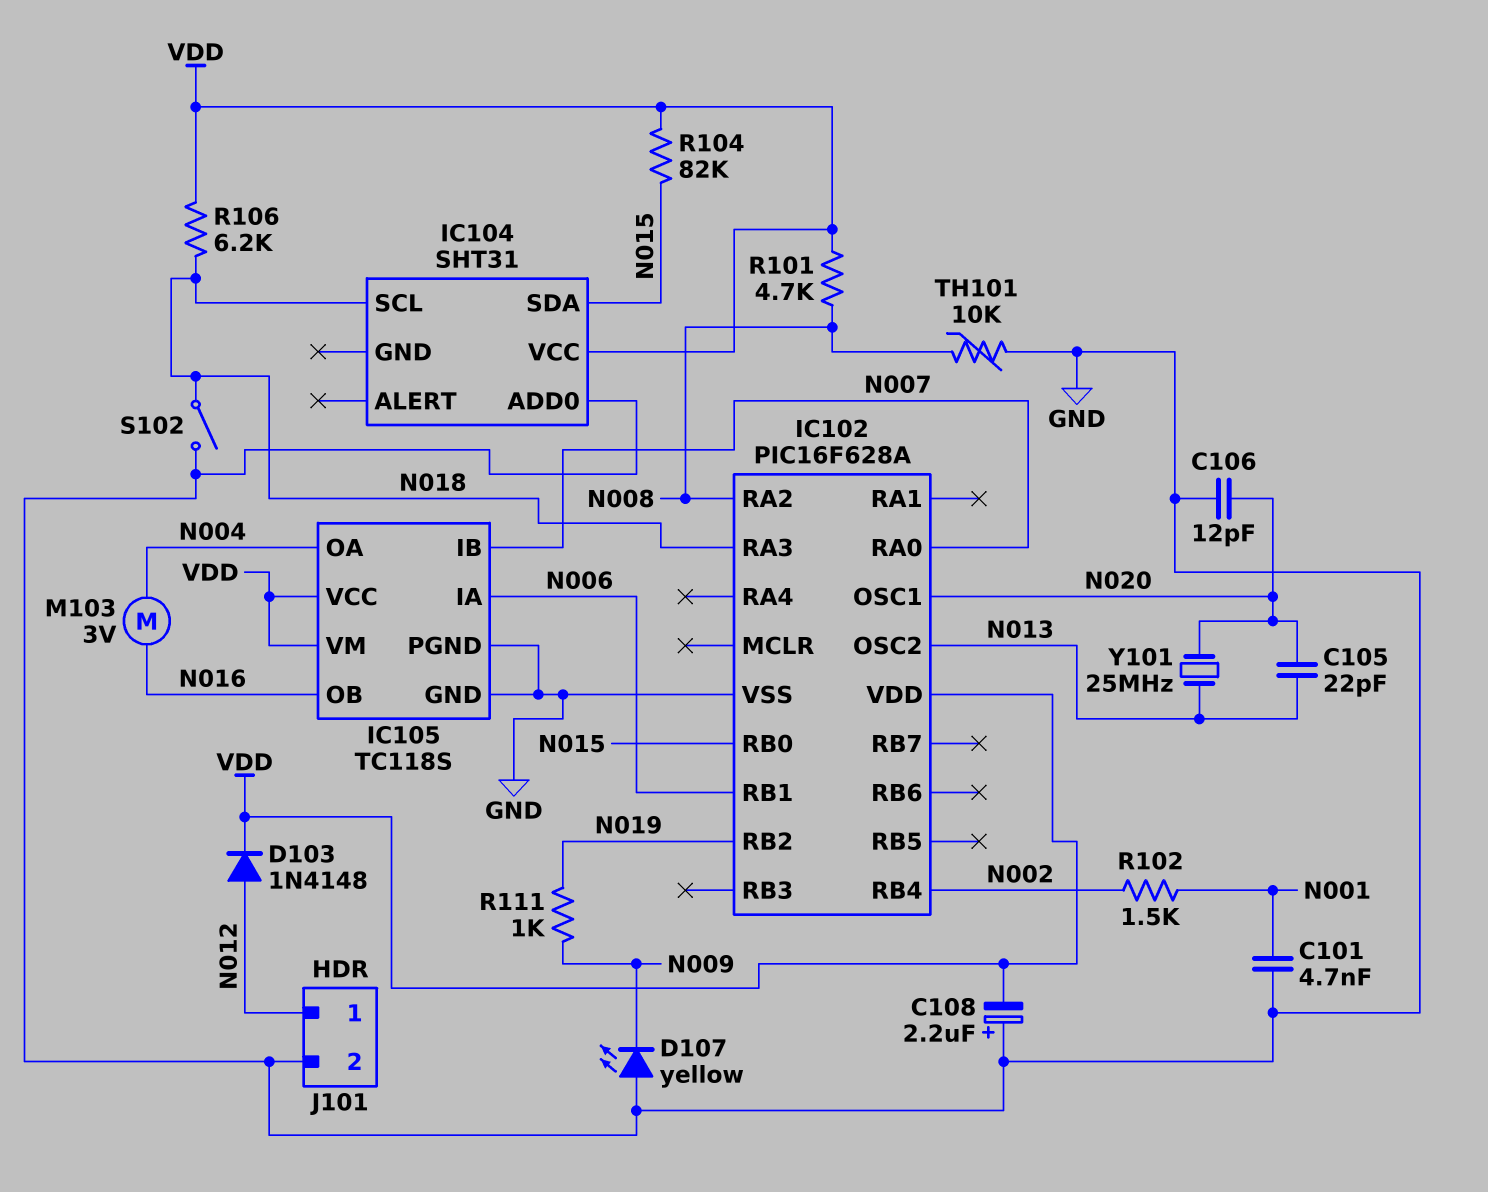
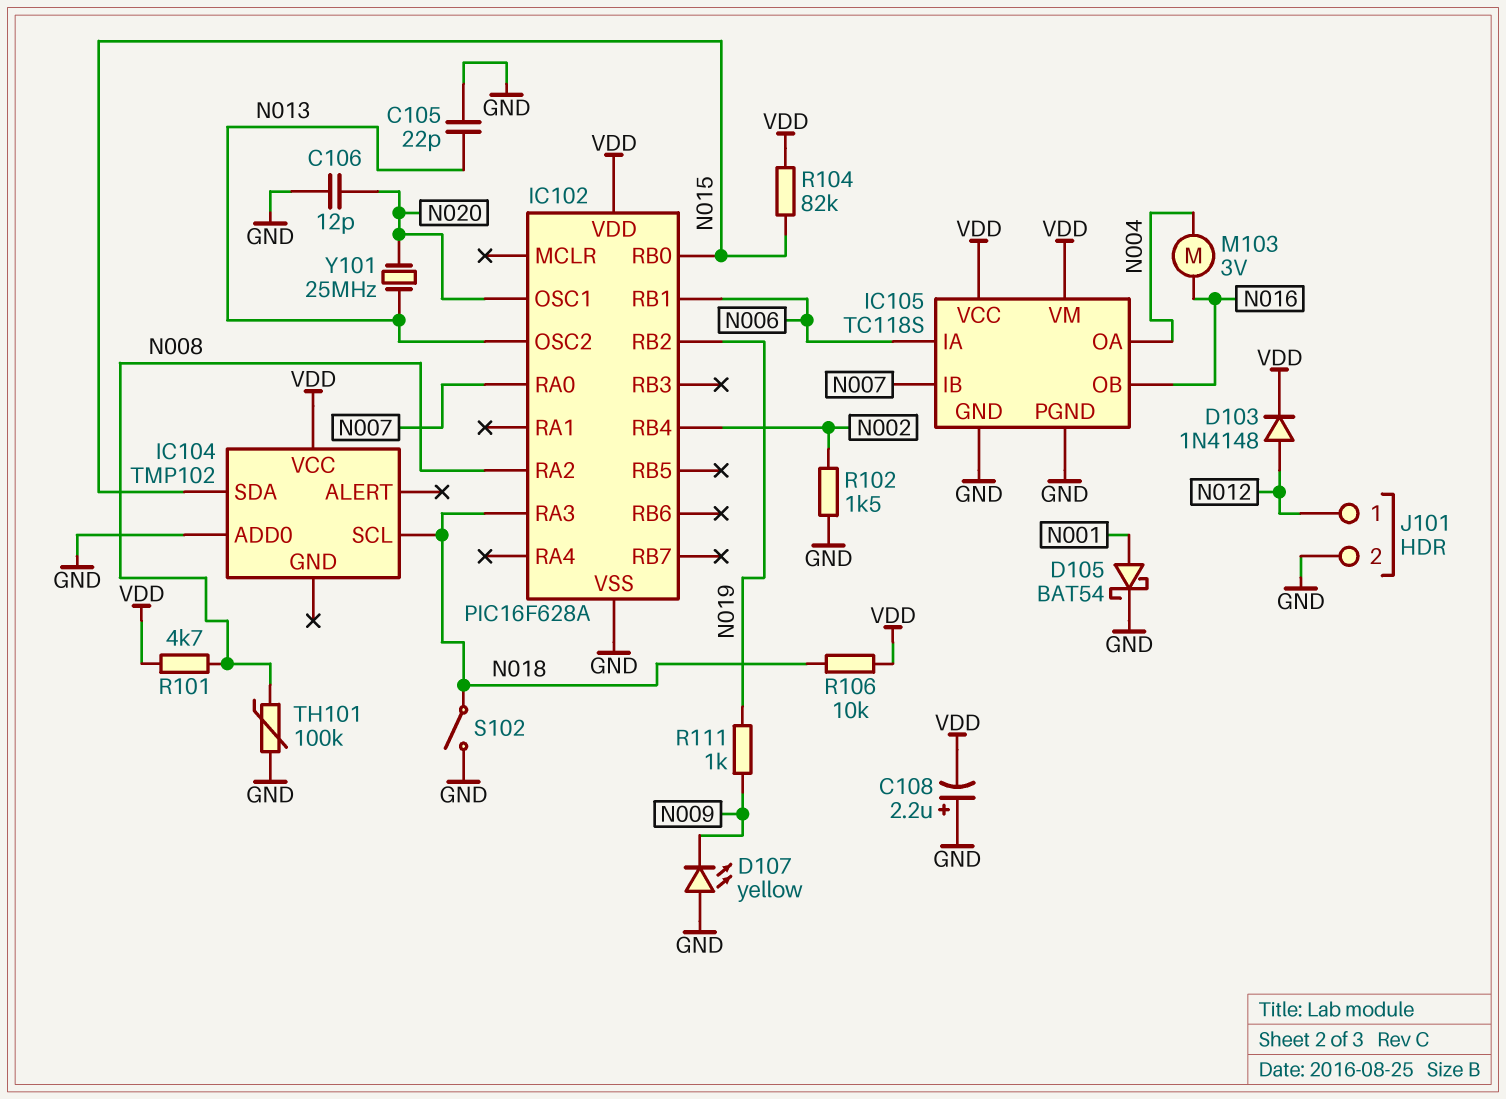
C101: 4.7nF (GND, N001) -> none
C105: 22pF (N013, N020) -> 22pF (GND, N013)
D105: none -> schottky BAT54 (A N001, K GND)
IC104: SHT31 -> TMP102
R102: 1.5k (N001, N002) -> 1.5k (GND, N002)
R106: 6.2k (N018, VDD) -> 10k (N018, VDD)
TH101: 10k (GND, N008) -> 100k (GND, N008)

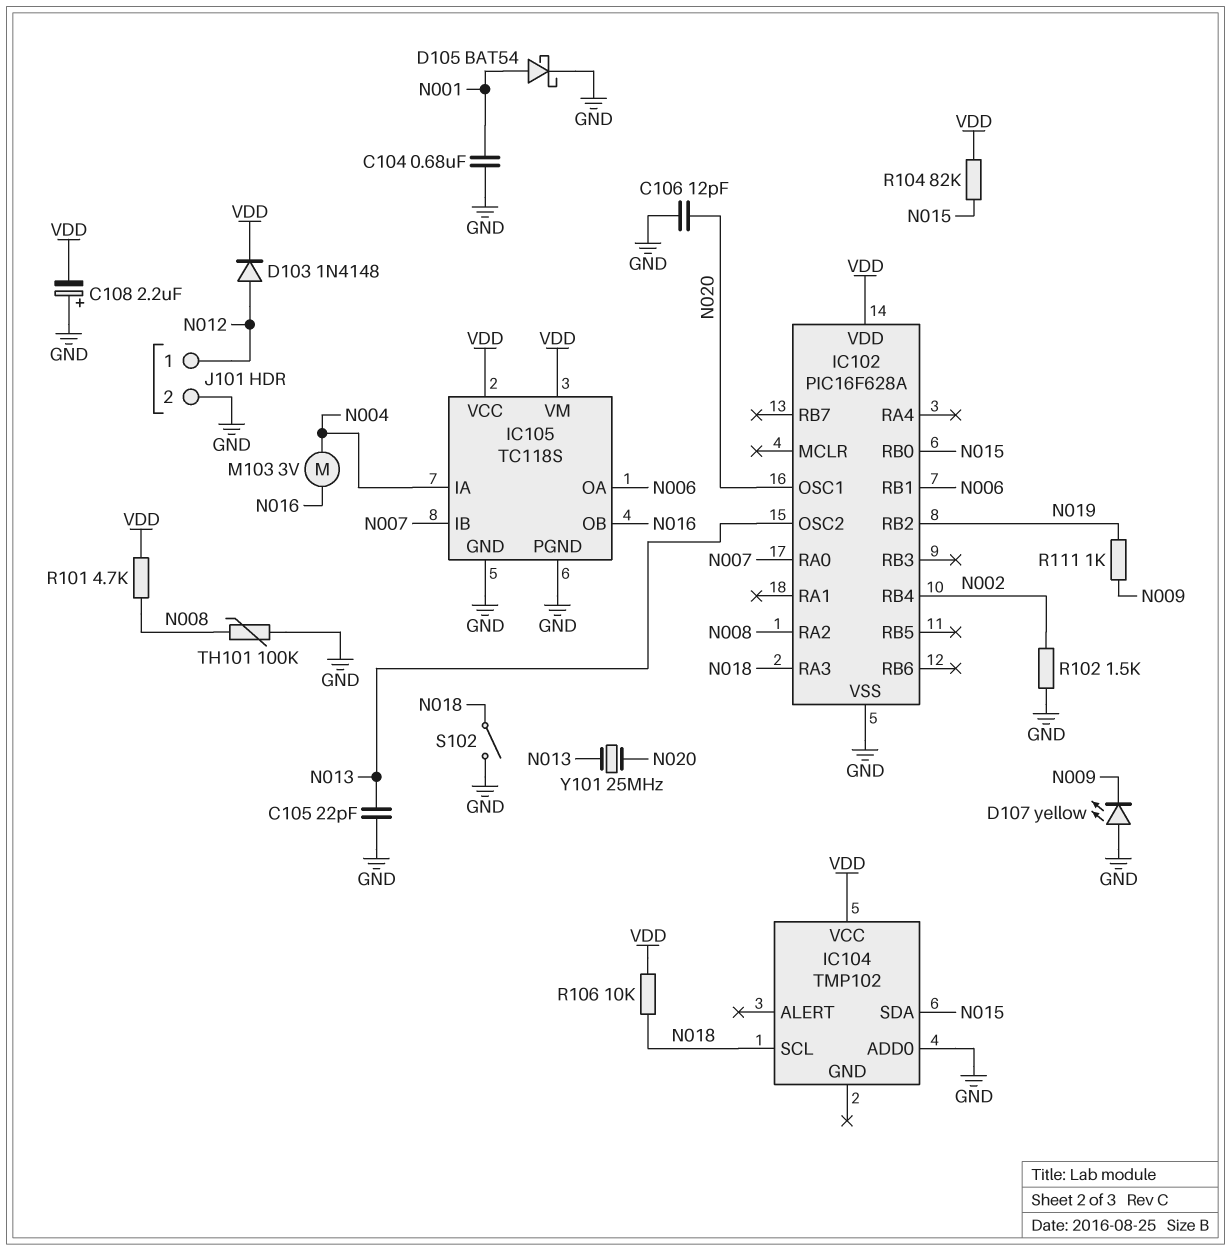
C104: none -> 680nF (GND, N001)
IC105 pin IA: N006 -> N004
IC105 pin OA: N004 -> N006

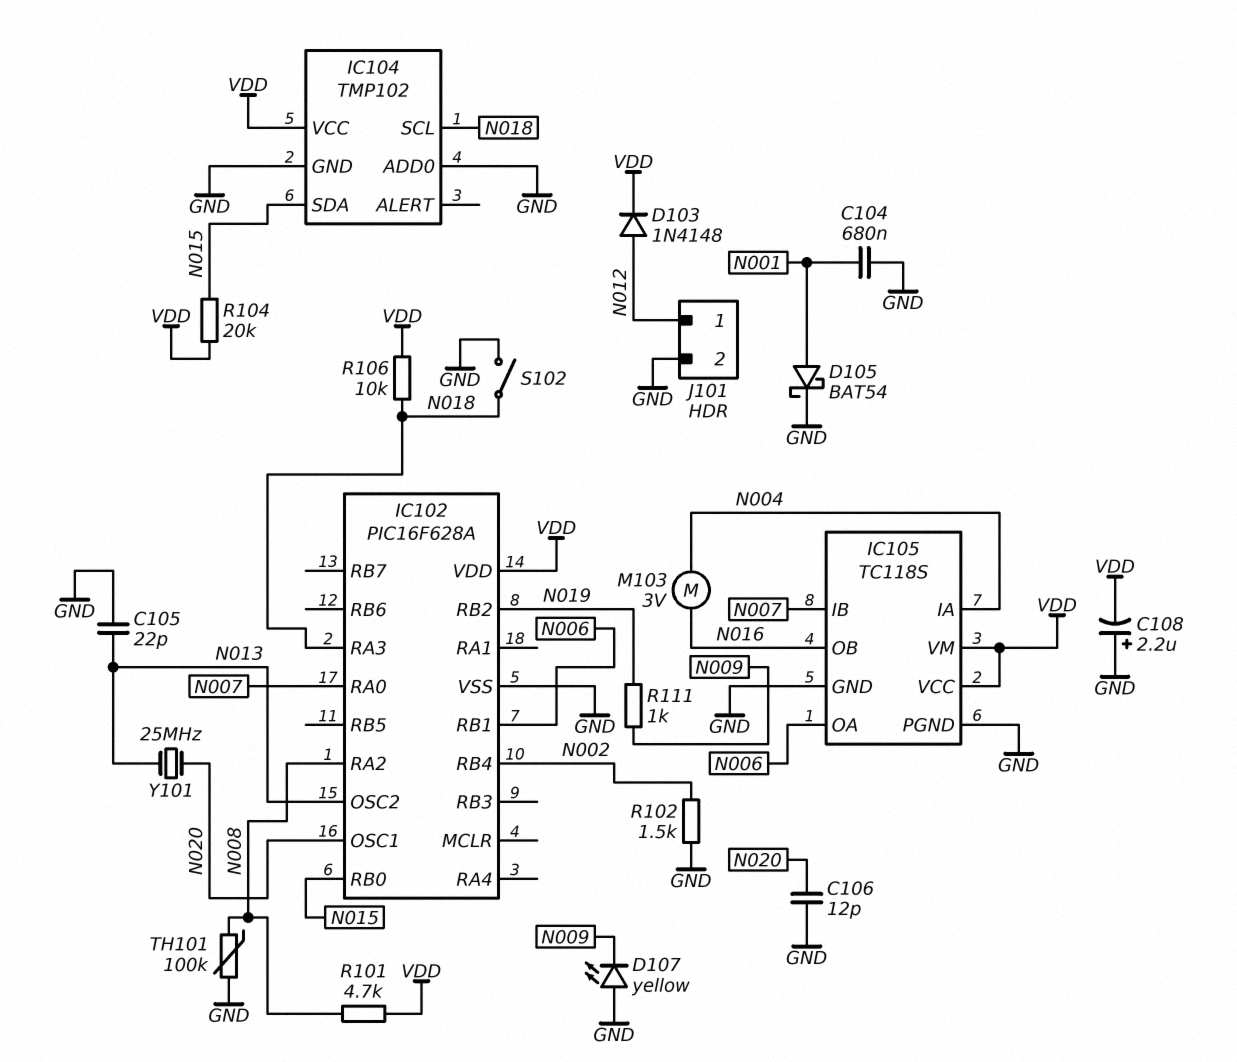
IC104 pin GND: none -> GND
R104: 82k (N015, VDD) -> 20k (N015, VDD)

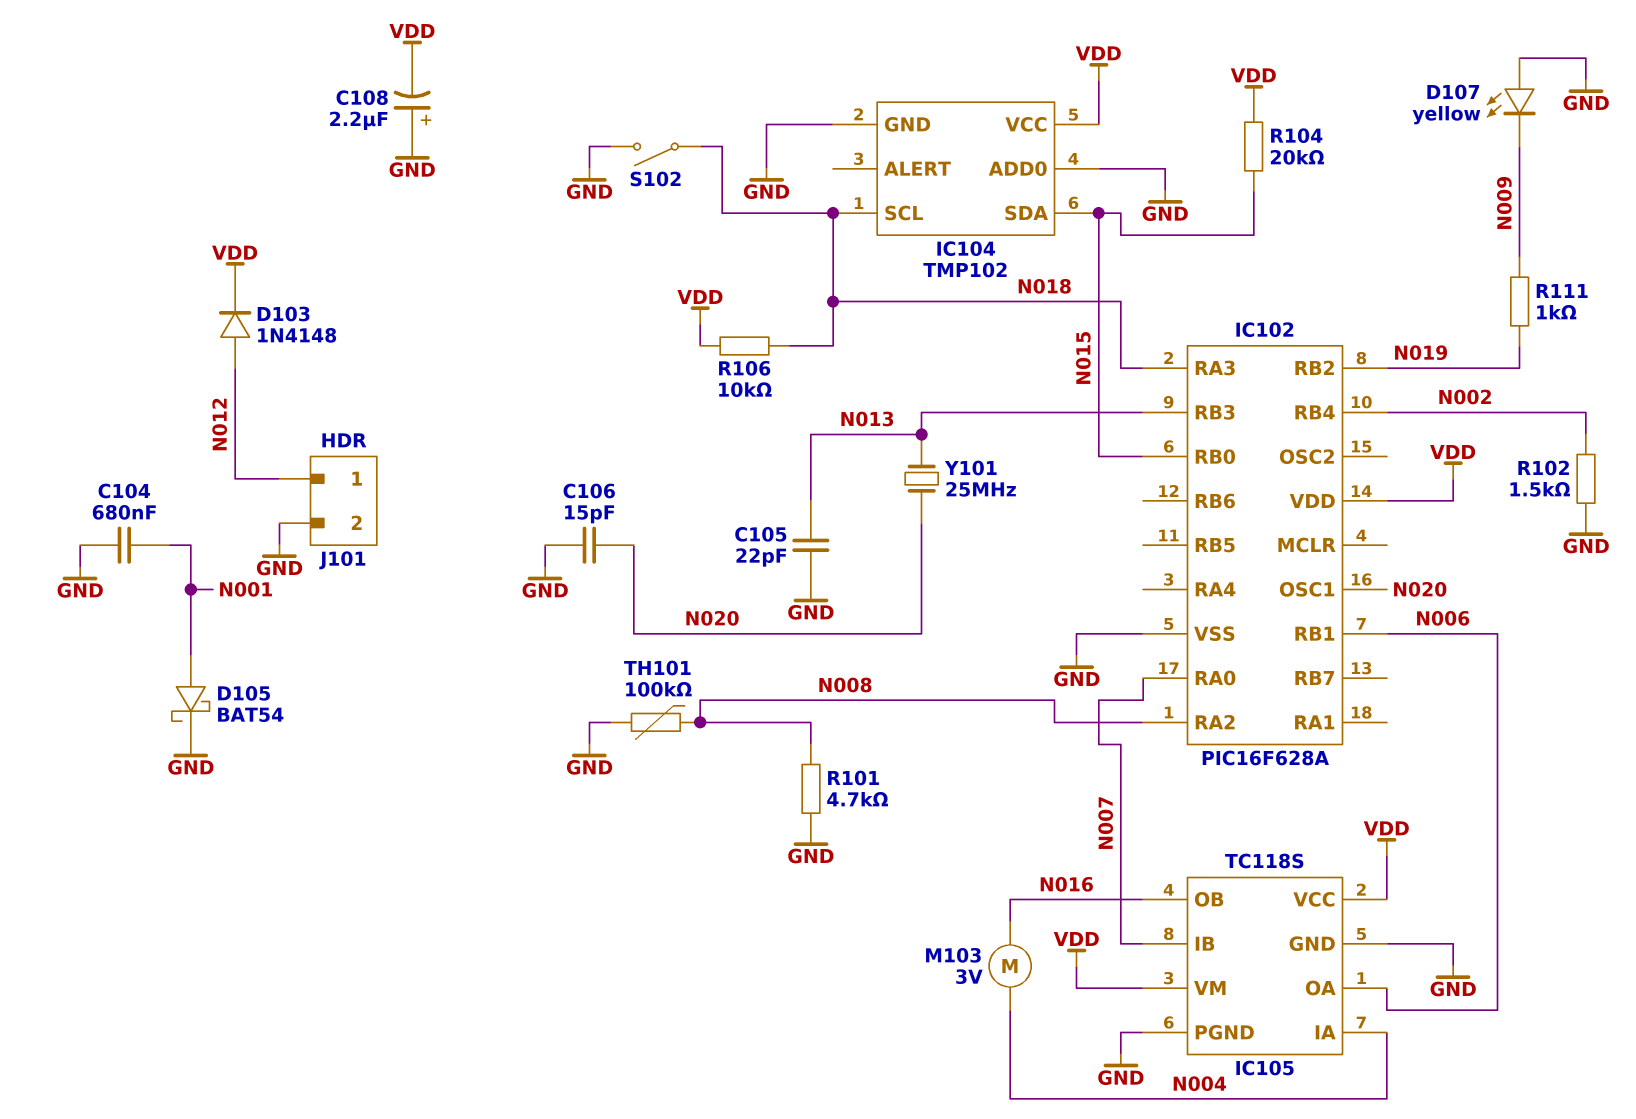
C106: 12pF (GND, N020) -> 15pF (GND, N020)
IC102 pin OSC2: N013 -> none
IC102 pin RB3: none -> N013
R101: 4.7k (N008, VDD) -> 4.7k (GND, N008)

